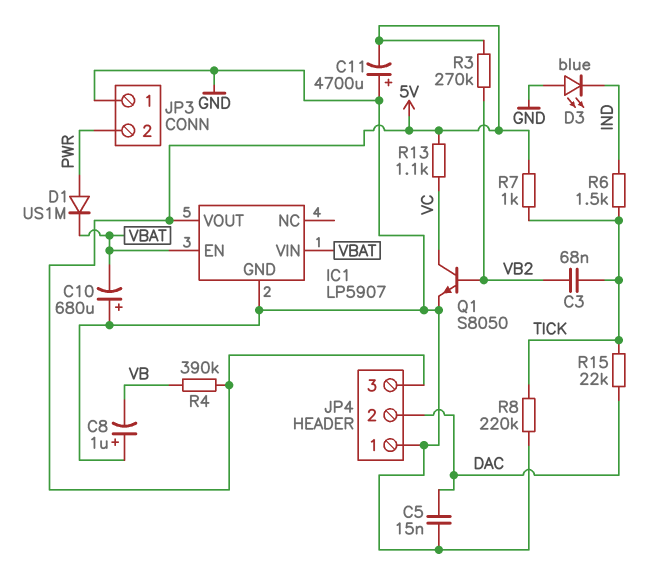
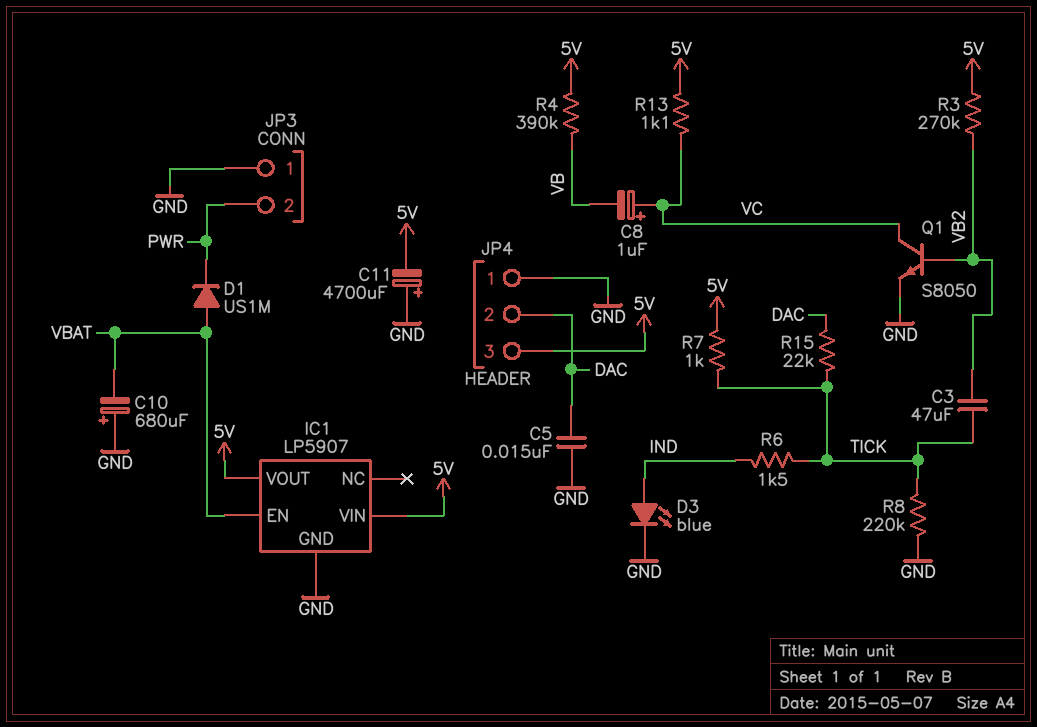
C3: 68nF (TICK, VB2) -> 47uF (TICK, VB2)
C8: 1uF (plus GND, minus VB) -> 1uF (plus VC, minus VB)
D1: diode US1M (A PWR, K VBAT) -> diode US1M (A VBAT, K PWR)
D3: LED blue (A GND, K IND) -> LED blue (A IND, K GND)
IC1 pin VIN: VBAT -> 5V

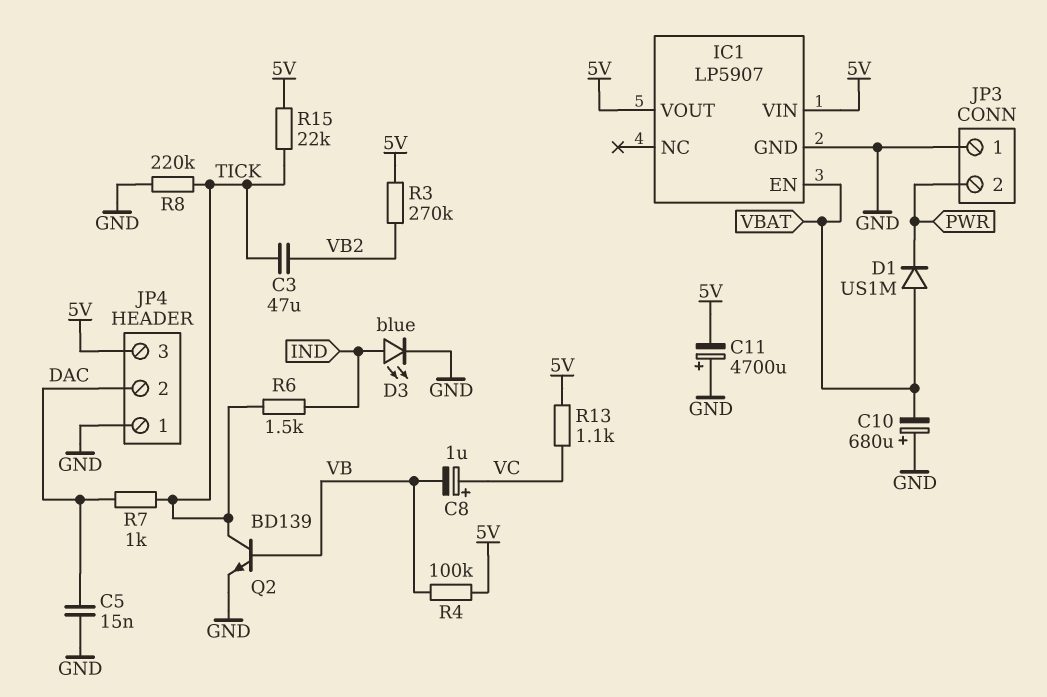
Q1: NPN S8050 (B VB2, C VC, E GND) -> none
Q2: none -> NPN BD139 (B VB, C TICK, E GND)
R4: 390k (5V, VB) -> 100k (5V, VB)
R7: 1k (5V, TICK) -> 1k (DAC, TICK)
R15: 22k (DAC, TICK) -> 22k (5V, TICK)

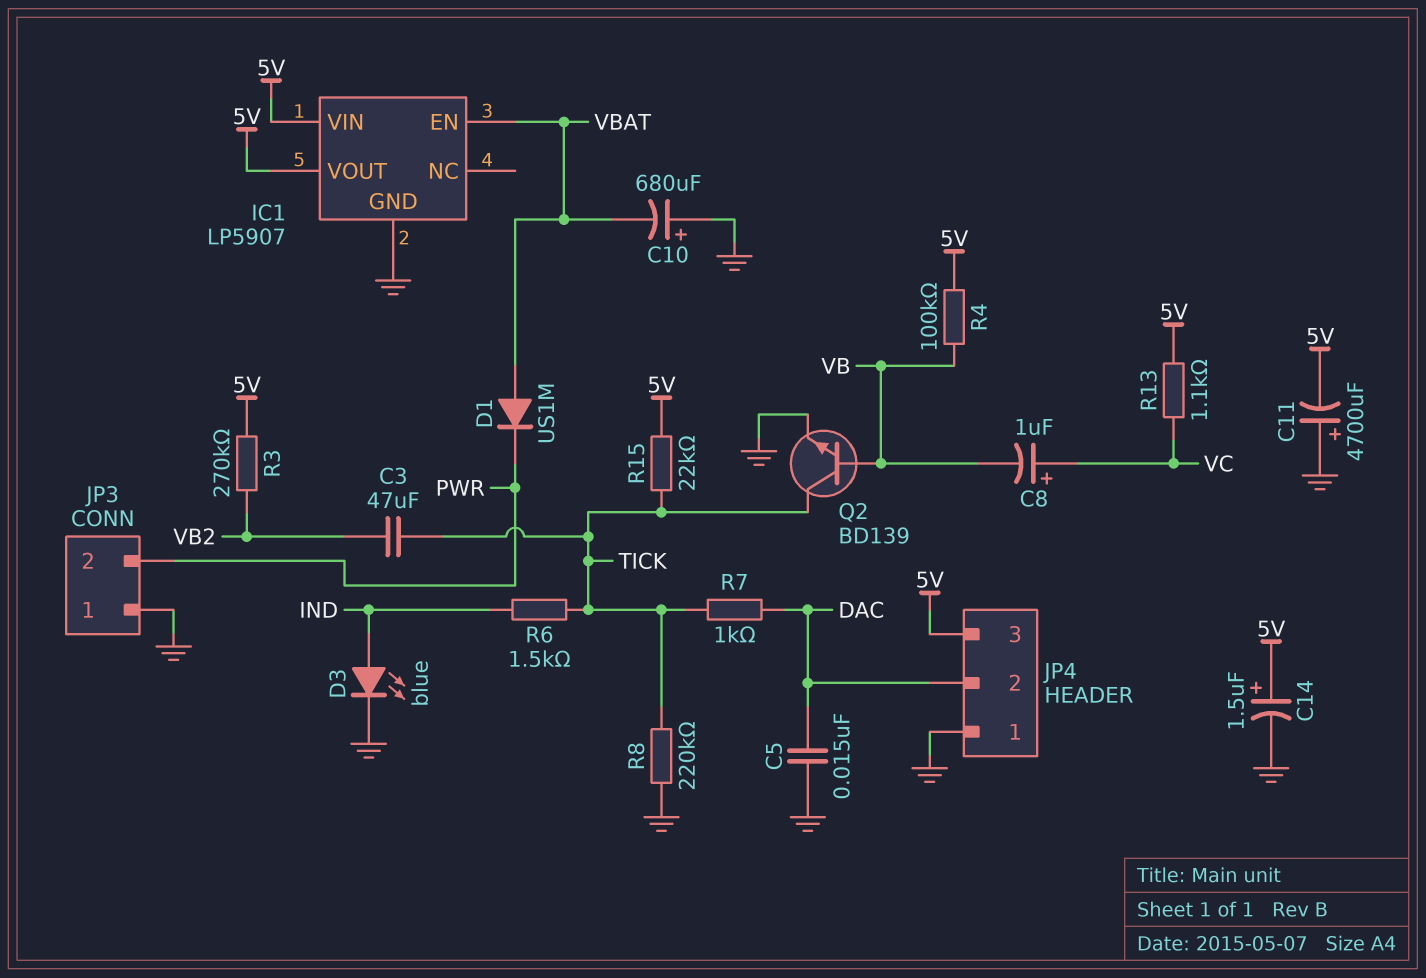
C14: none -> 1.5uF (plus 5V, minus GND)

